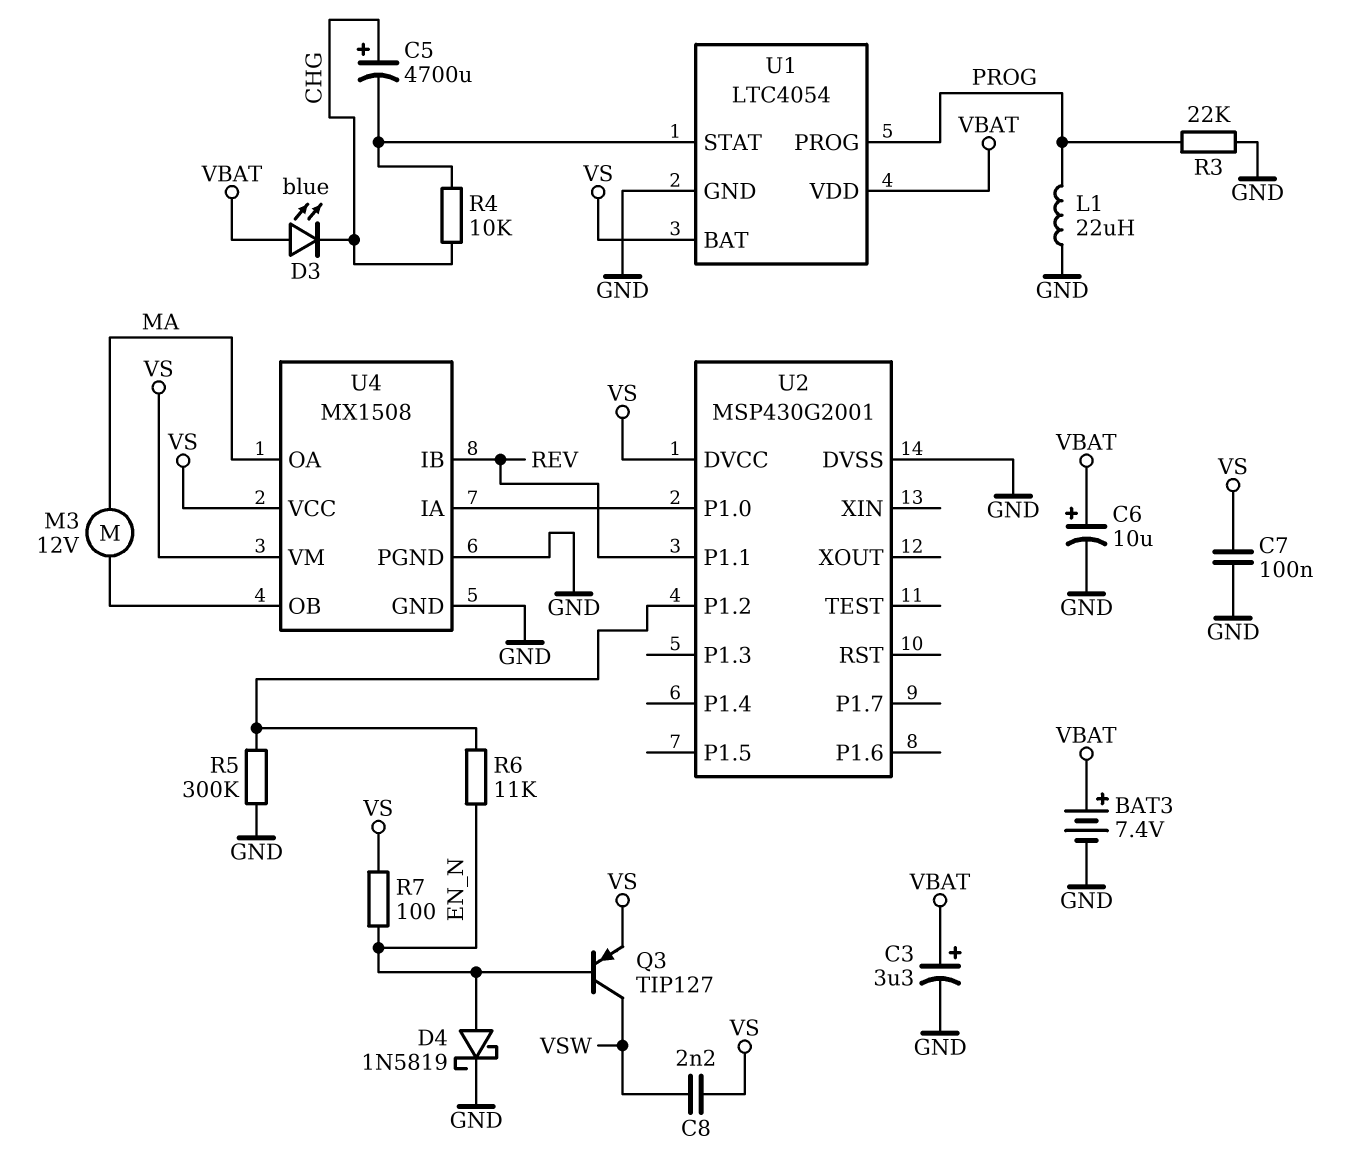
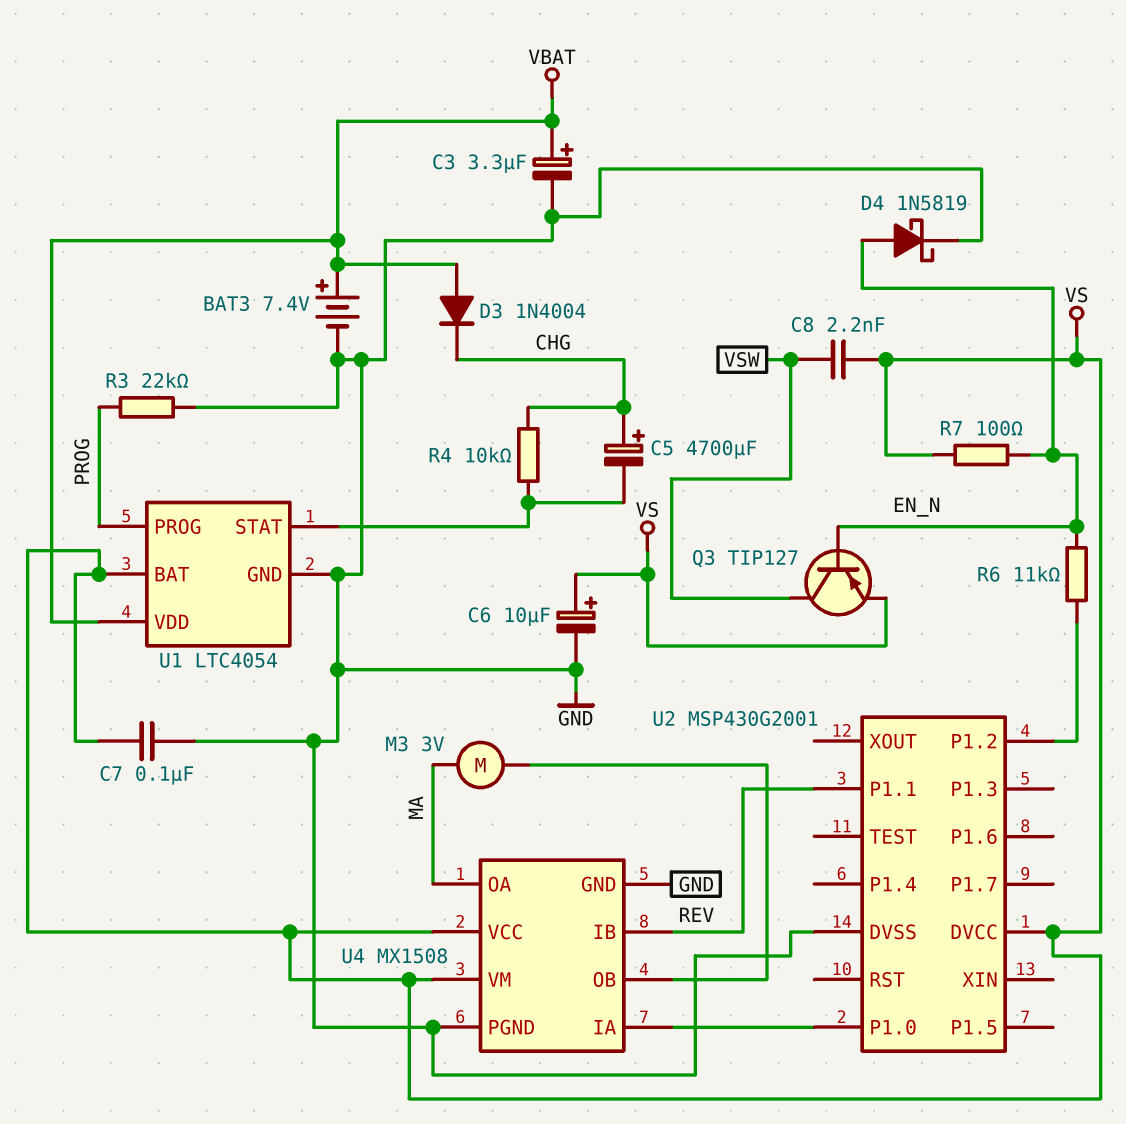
C6: 10uF (plus VBAT, minus GND) -> 10uF (plus VS, minus GND)
D3: LED blue (A VBAT, K CHG) -> diode 1N4004 (A VBAT, K CHG)
L1: 22uH (GND, PROG) -> none
M3: motor 12V (MA, U4/OB) -> motor 3V (MA, U4/OB)
R5: 300k (GND, U2/P1.2) -> none

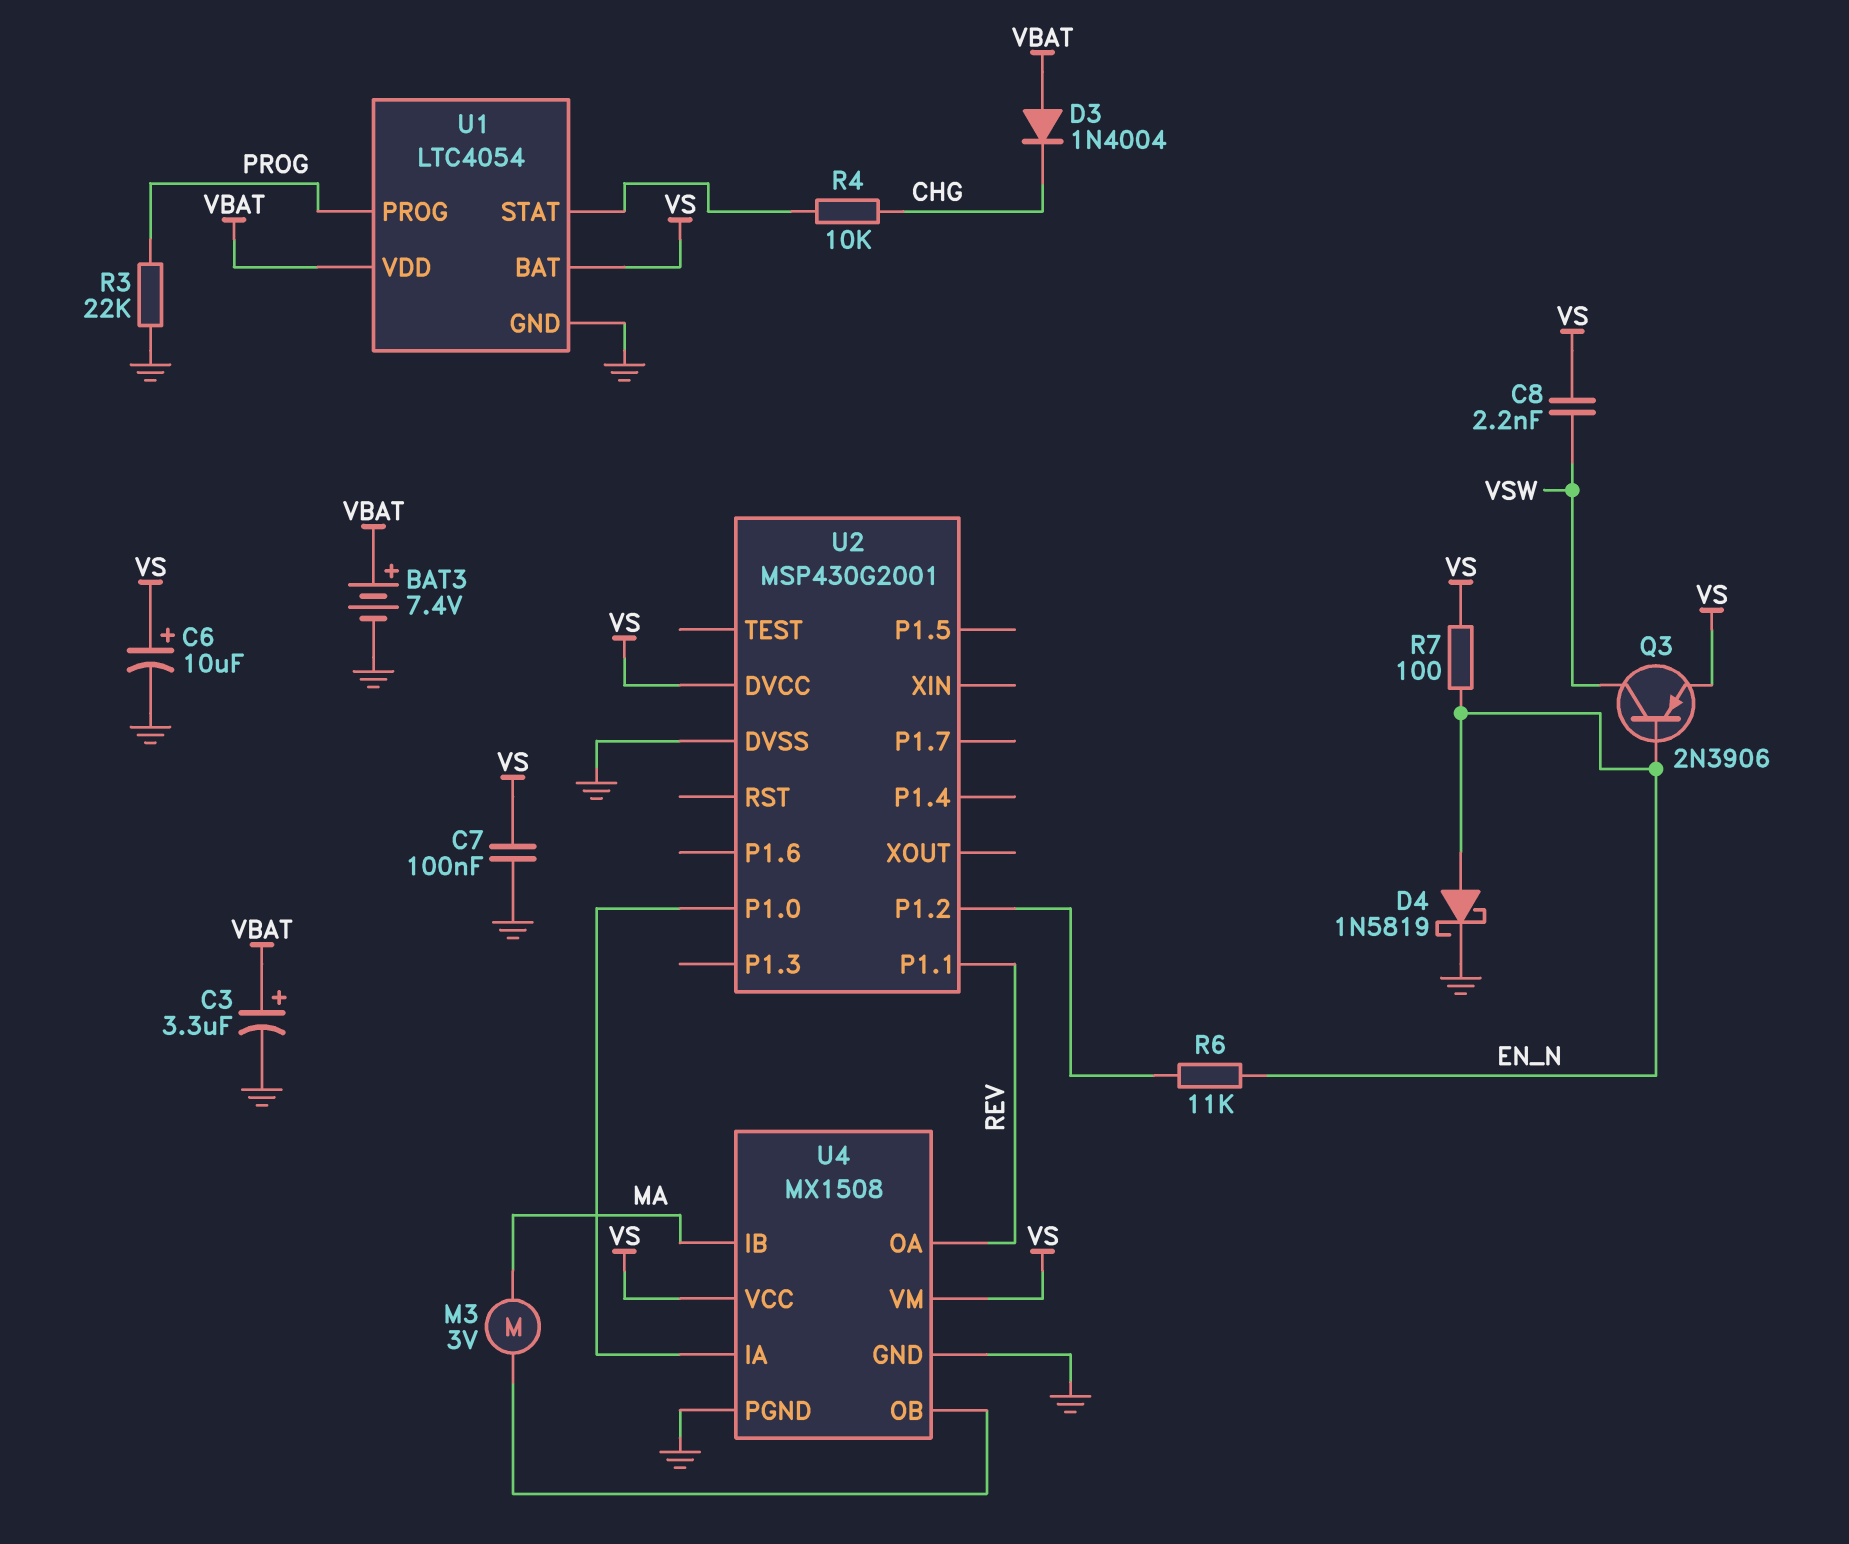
C5: 4700uF (plus CHG, minus U1/STAT) -> none
Q3: PNP TIP127 (B EN_N, C VSW, E VS) -> PNP 2N3906 (B EN_N, C VSW, E VS)
U4 pin IB: REV -> MA
U4 pin OA: MA -> REV

